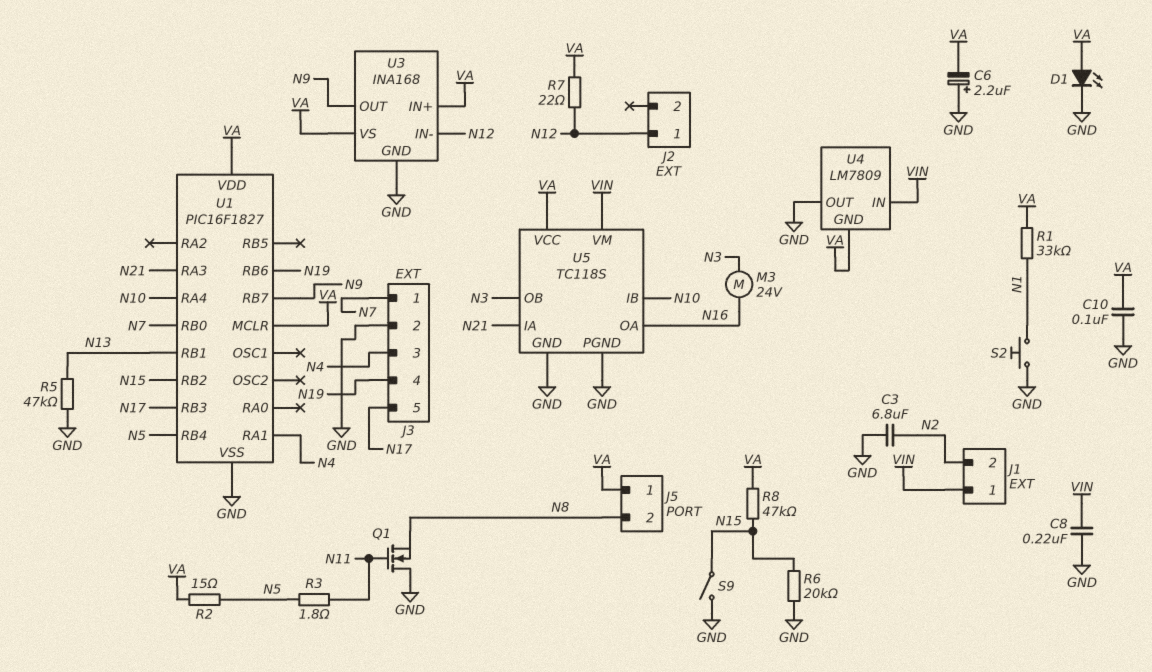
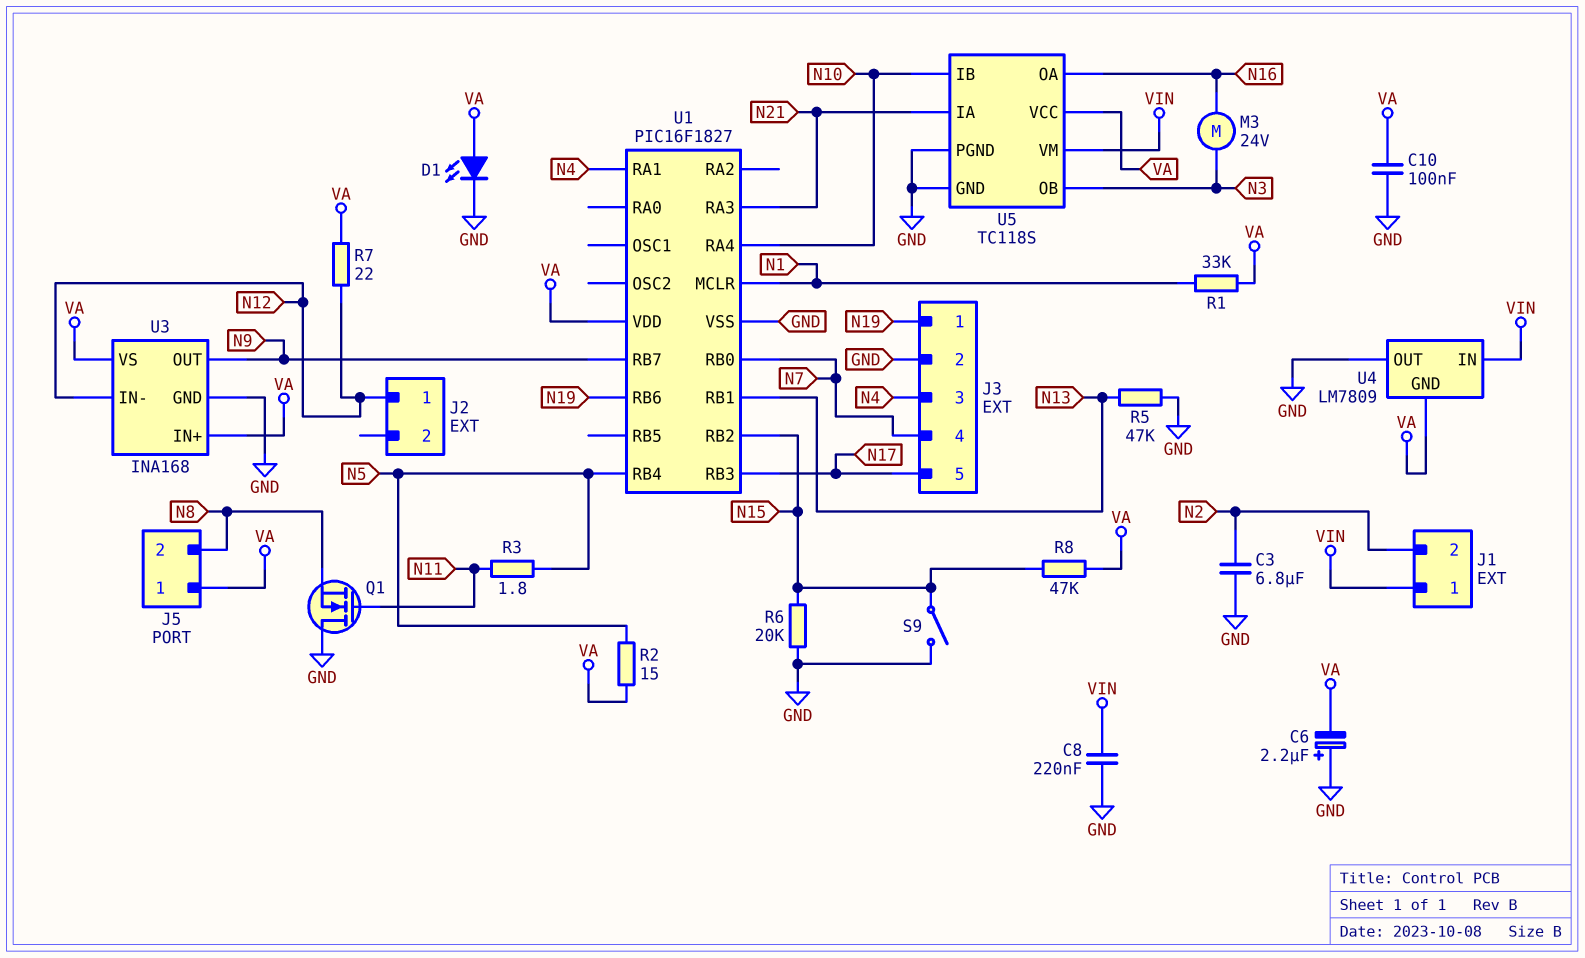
J3 pin 1: N7 -> N19
J3 pin 4: N19 -> N7
S2: button (GND, N1) -> none
U1 pin MCLR: VA -> N1

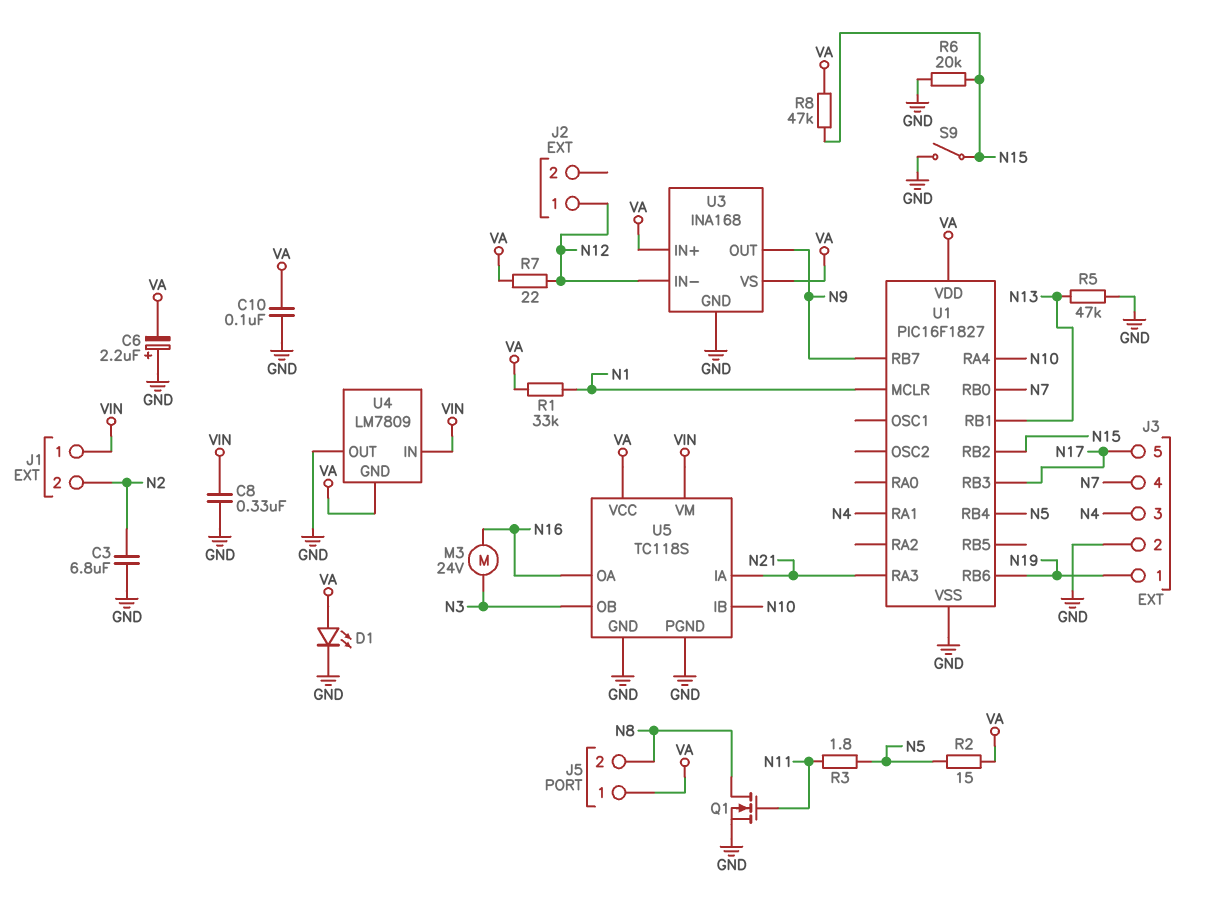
C8: 220nF (GND, VIN) -> 330nF (GND, VIN)
Q1: NMOS (G N11, D GND, S N8) -> NMOS (G N11, D N8, S GND)

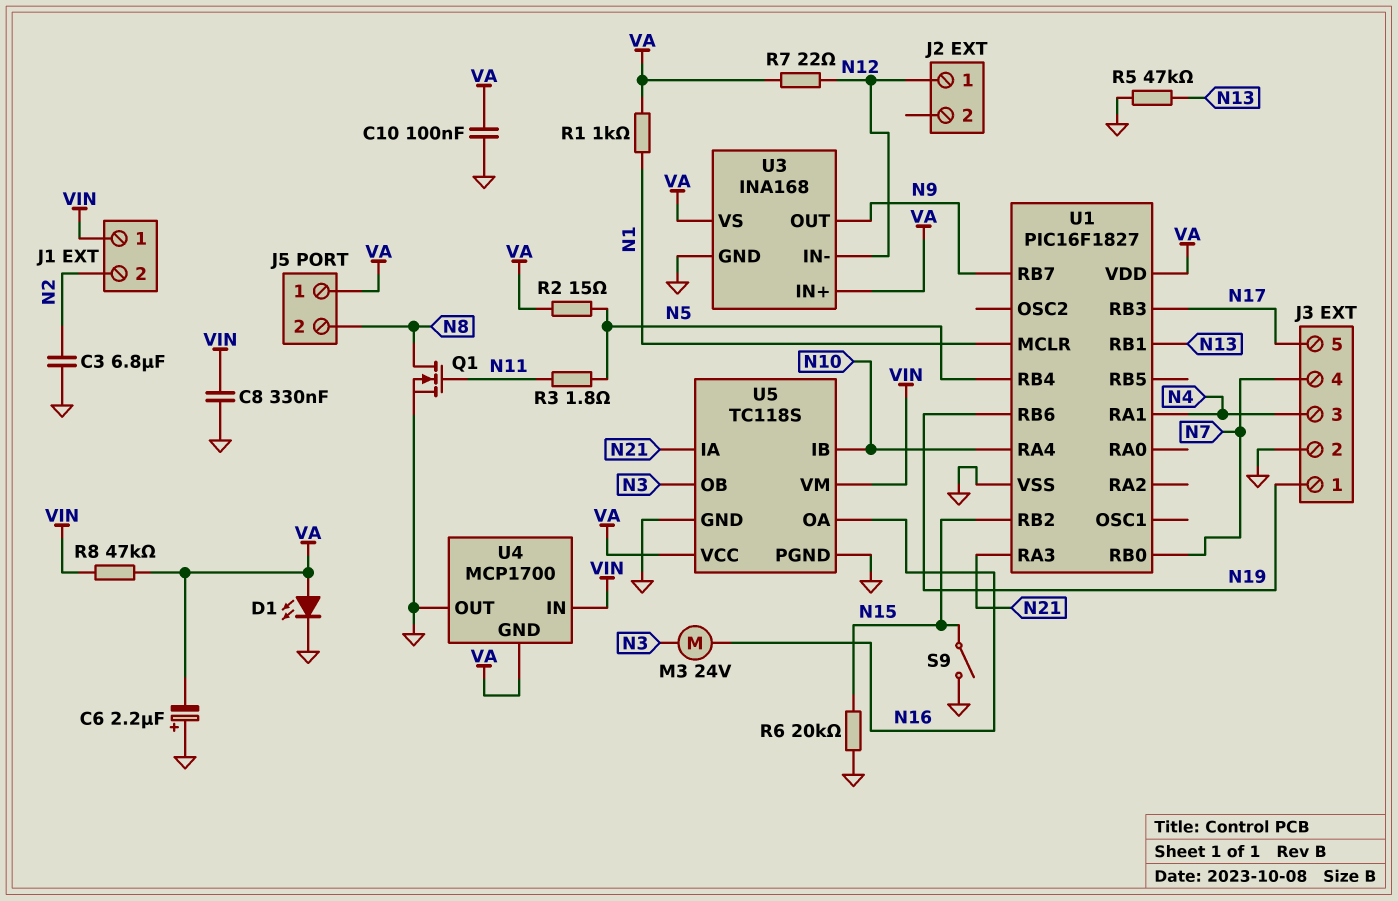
R1: 33k (N1, VA) -> 1k (N1, VA)
R8: 47k (N15, VA) -> 47k (VA, VIN)
U4: LM7809 -> MCP1700

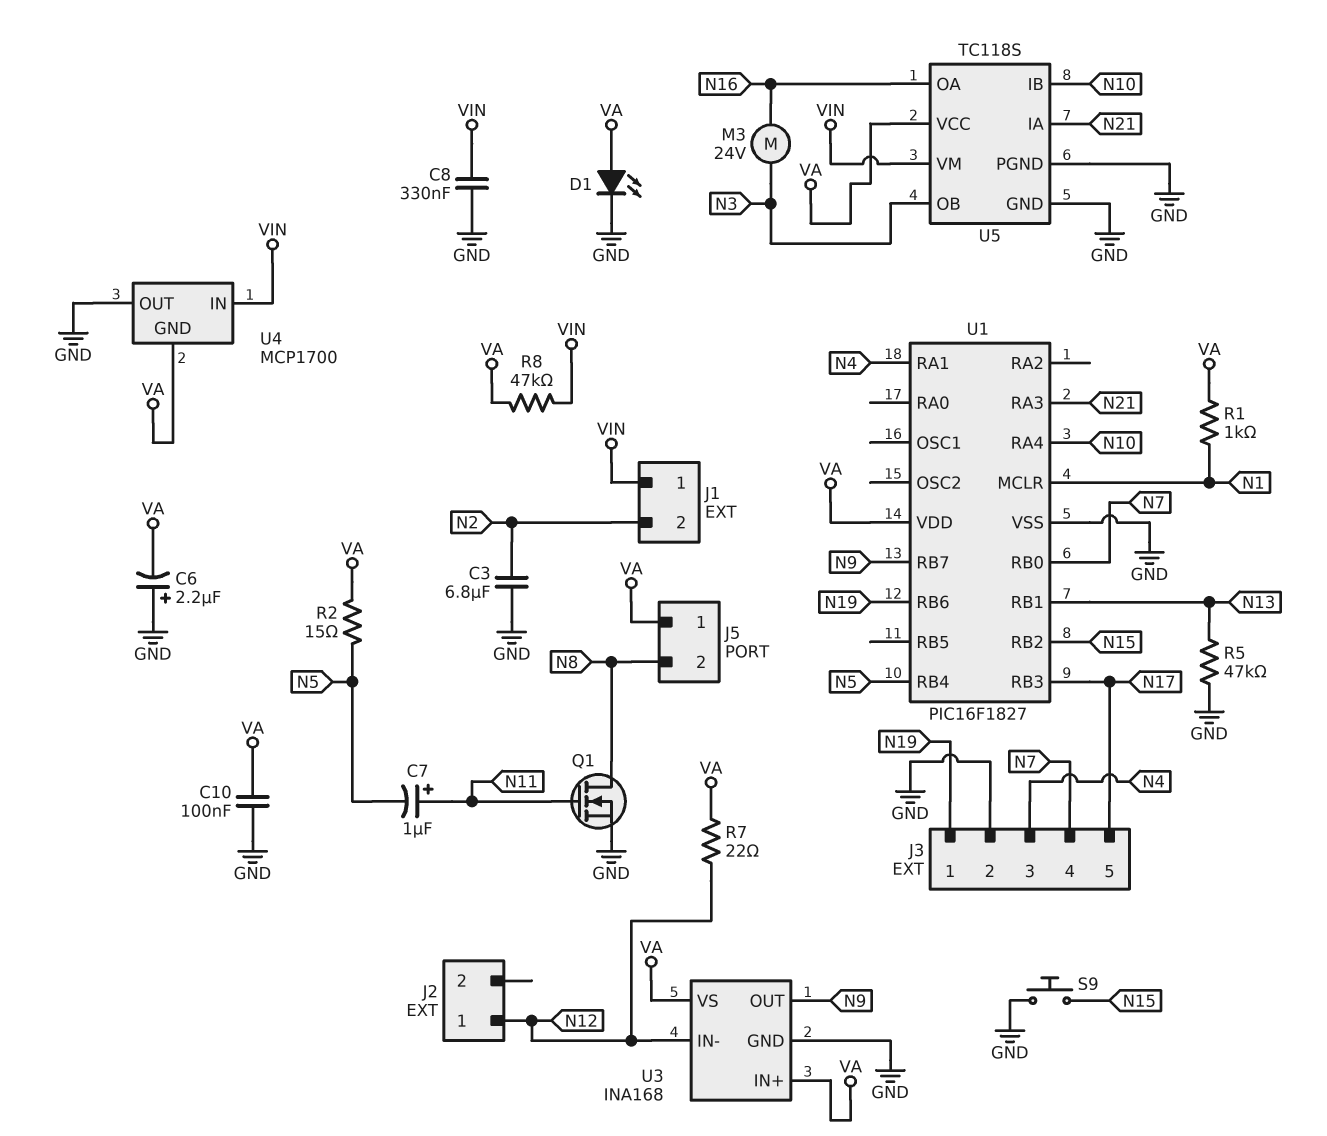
C7: none -> 1uF (plus N11, minus N5)
R3: 1.8 (N5, N11) -> none
R6: 20k (GND, N15) -> none
S9: switch (GND, N15) -> button (GND, N15)

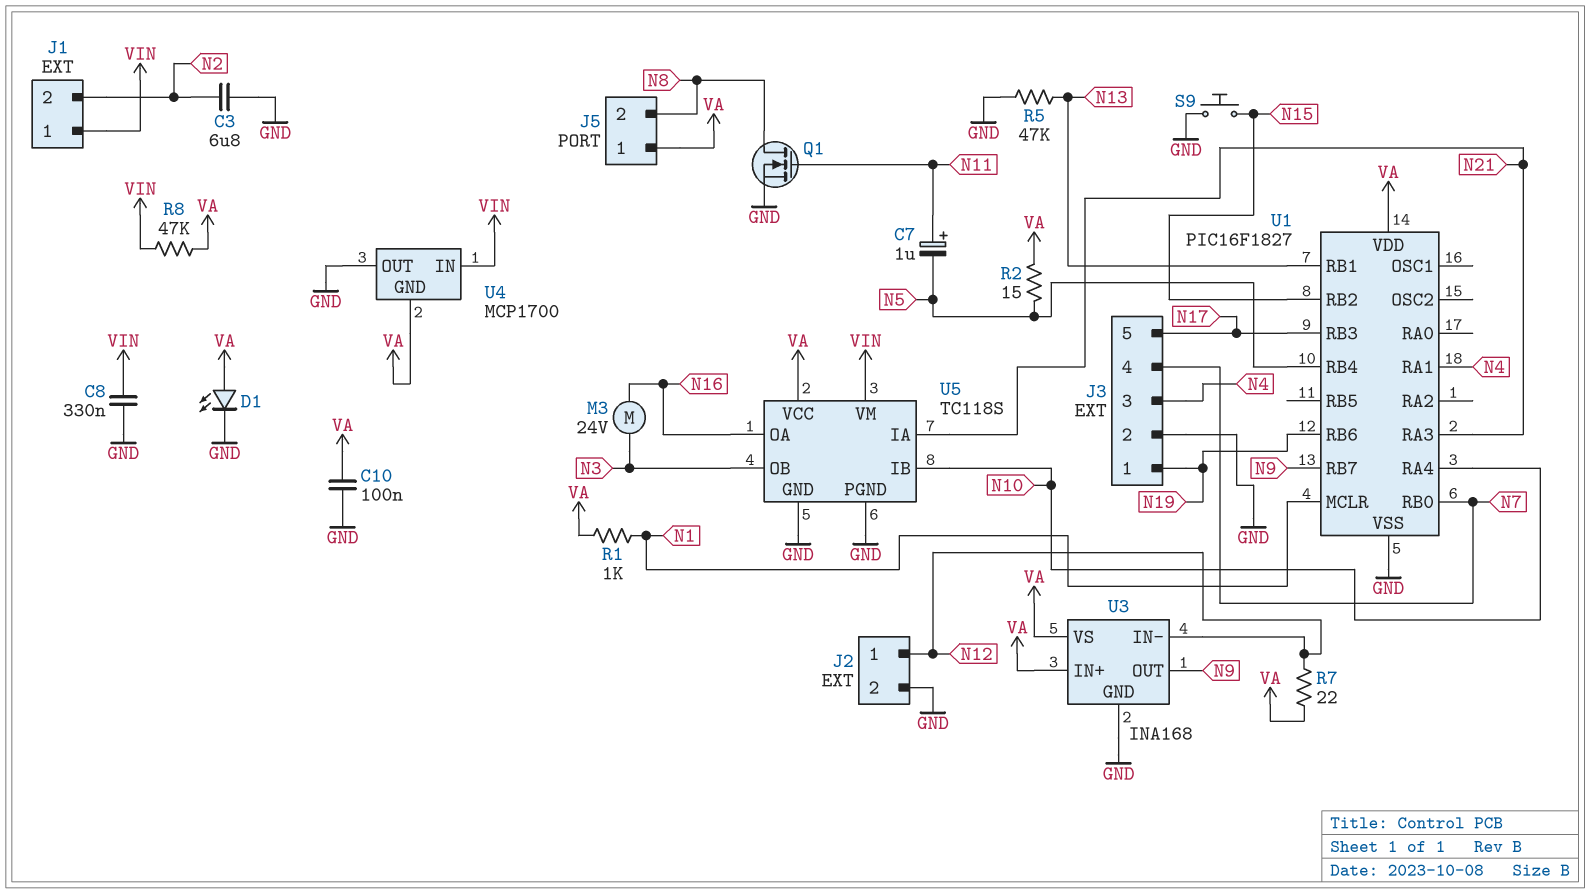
C6: 2.2uF (plus GND, minus VA) -> none
J2 pin 2: none -> GND

